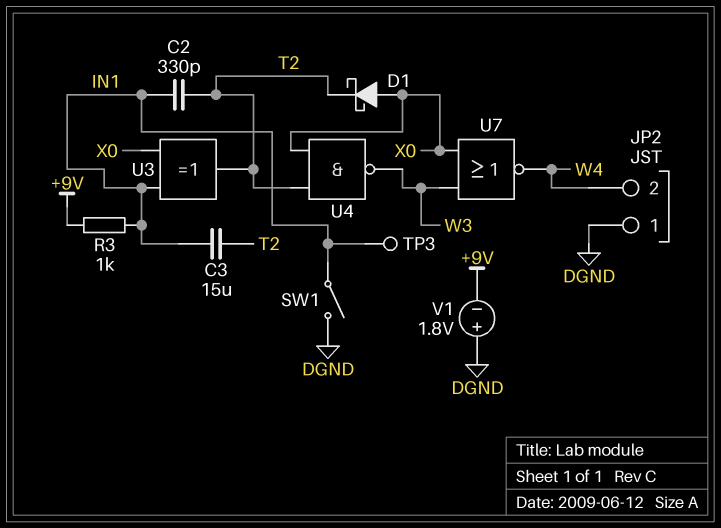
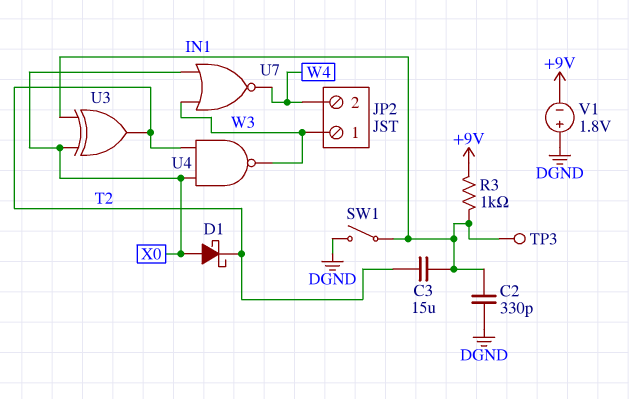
C2: 330pF (IN1, T2) -> 330pF (DGND, IN1)
JP2 pin 1: DGND -> W3

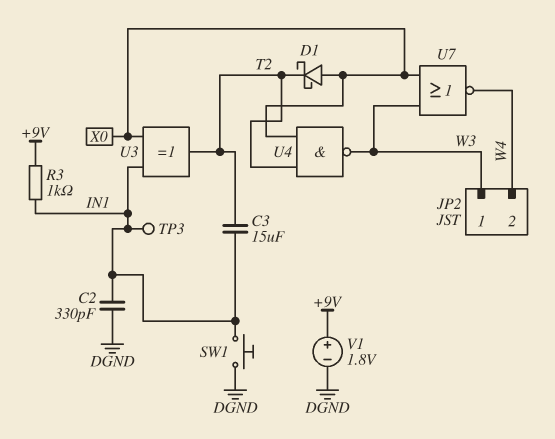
SW1: switch (DGND, IN1) -> button (DGND, IN1)
V1: 1.8V (plus DGND, minus +9V) -> 1.8V (plus +9V, minus DGND)

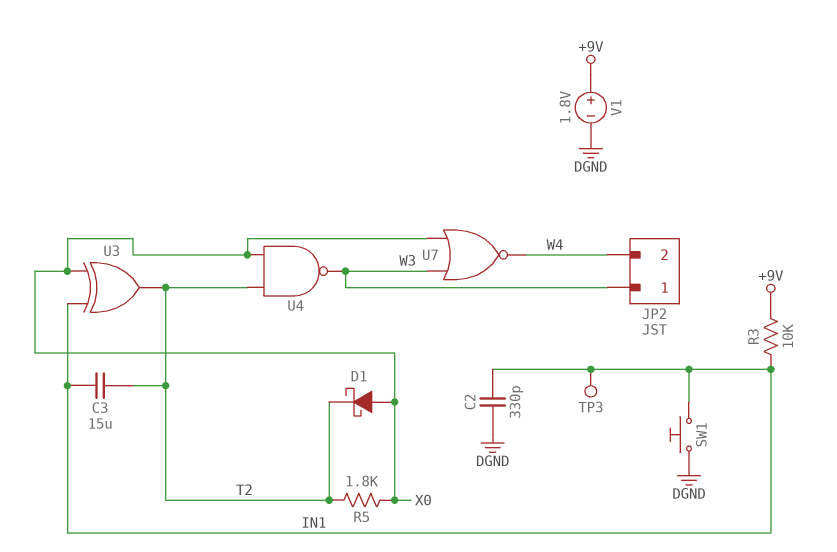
R3: 1k (+9V, IN1) -> 10k (+9V, IN1)
R5: none -> 1.8k (T2, X0)

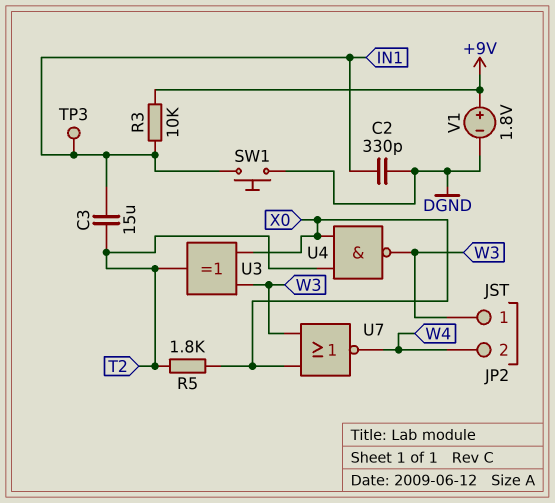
D1: schottky (A X0, K T2) -> none
U3: XOR (in IN1, in X0, out T2) -> XOR (in W3, in X0, out T2)

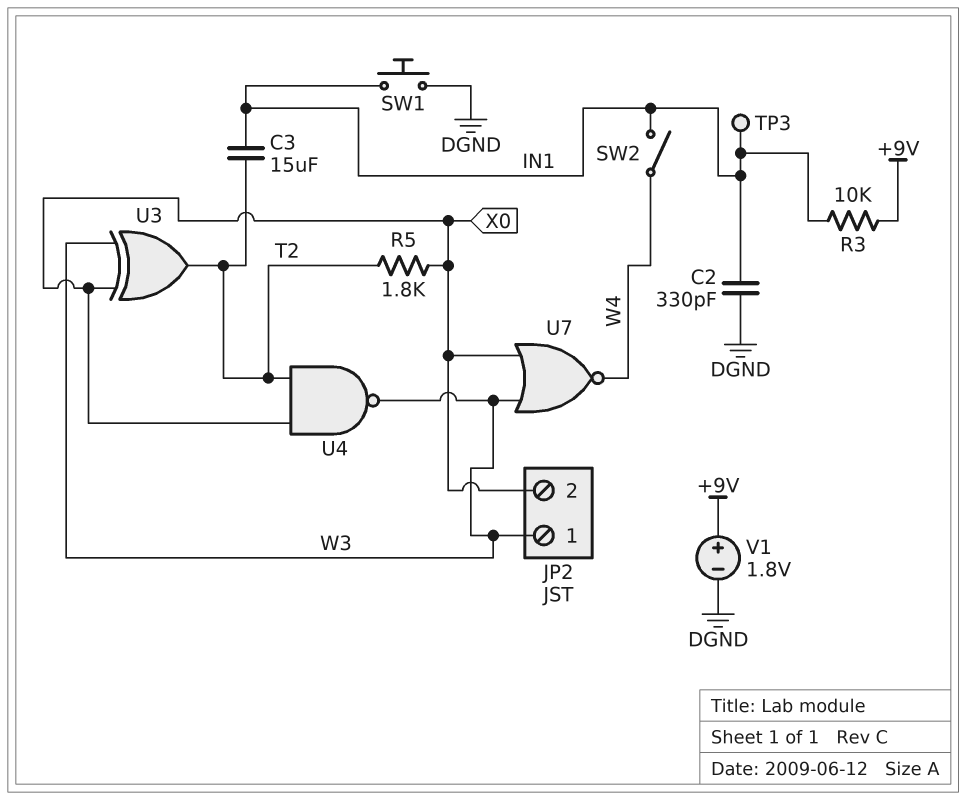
JP2 pin 2: W4 -> X0
SW2: none -> switch (IN1, W4)

